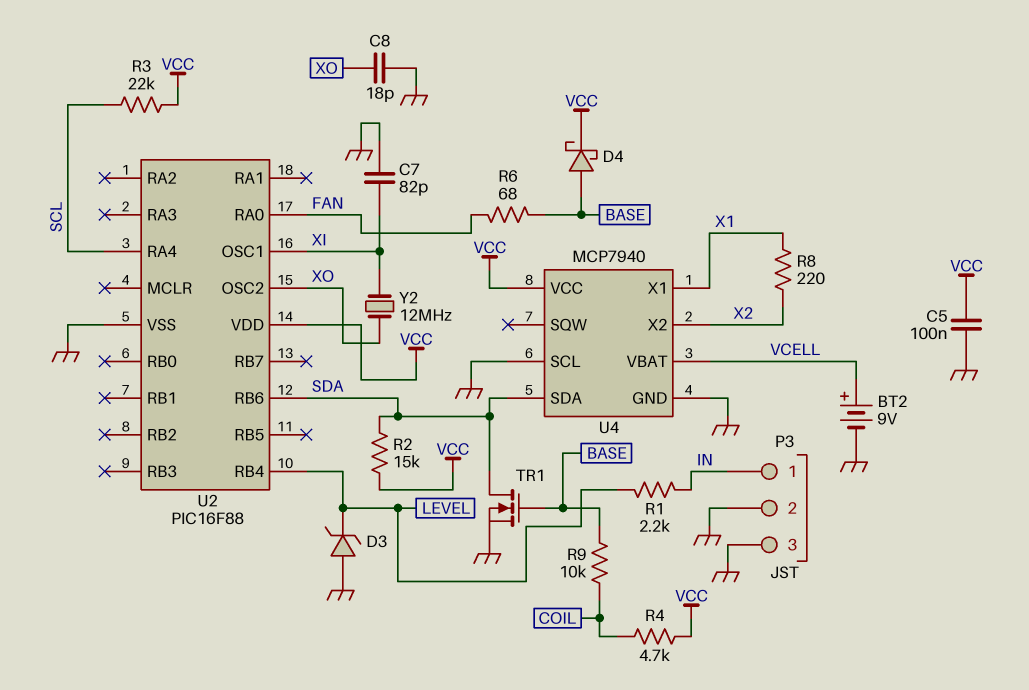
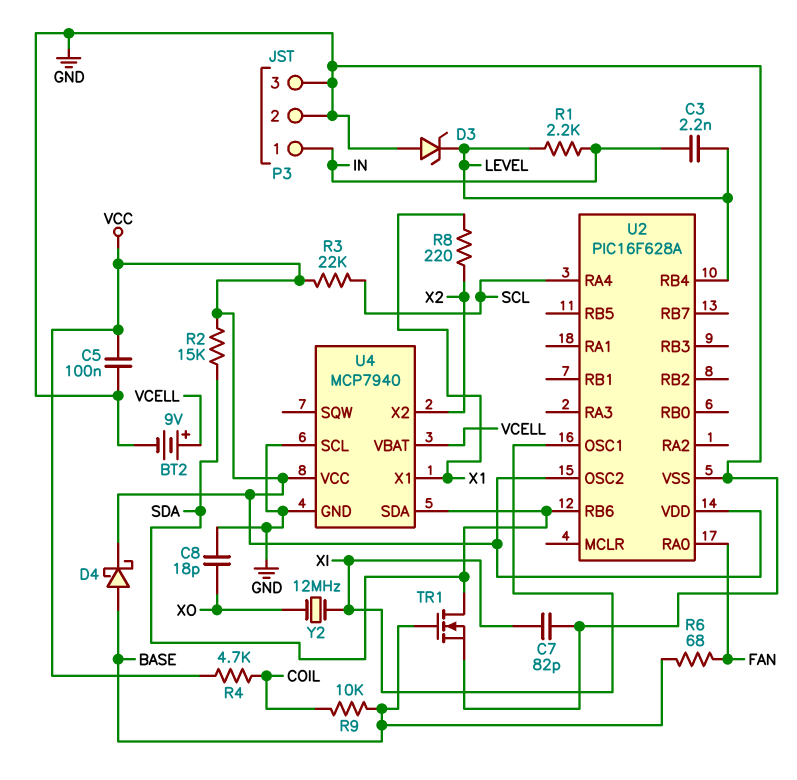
C3: none -> 2.2nF (IN, LEVEL)
U2: PIC16F88 -> PIC16F628A
U2 pin OSC2: XO -> VCC

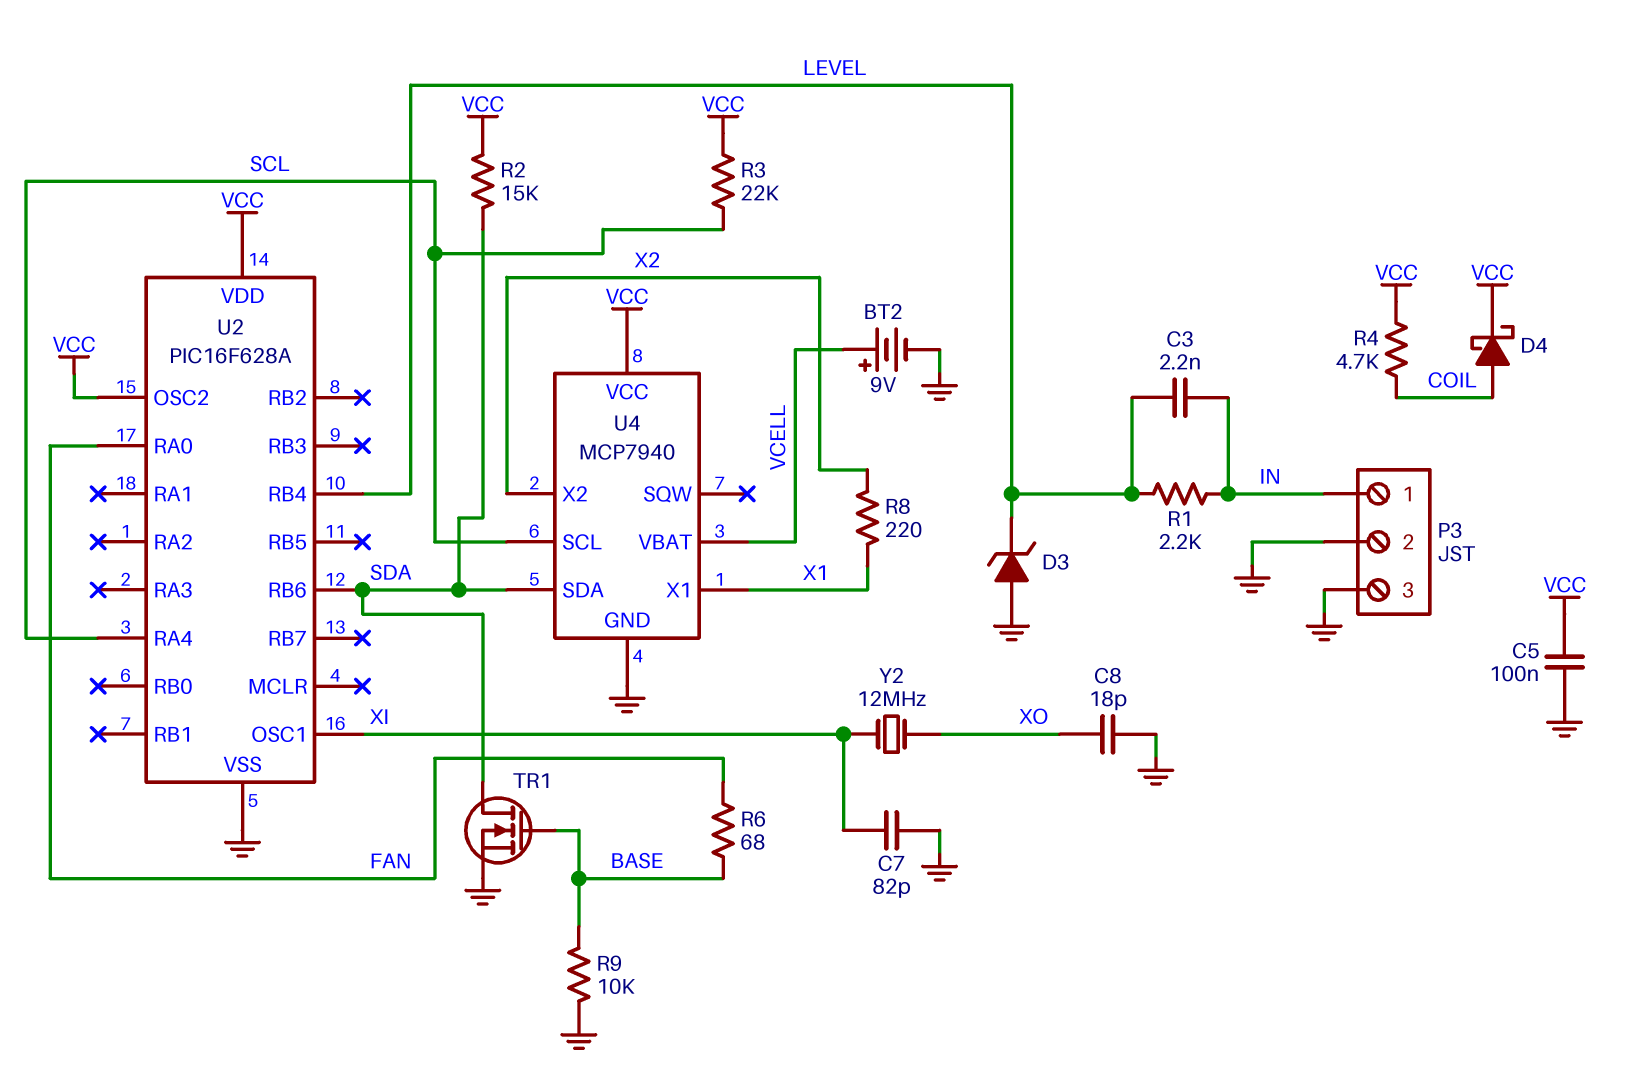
D4: schottky (A BASE, K VCC) -> schottky (A COIL, K VCC)
R9: 10k (BASE, COIL) -> 10k (BASE, GND)
U4 pin SCL: GND -> SCL

